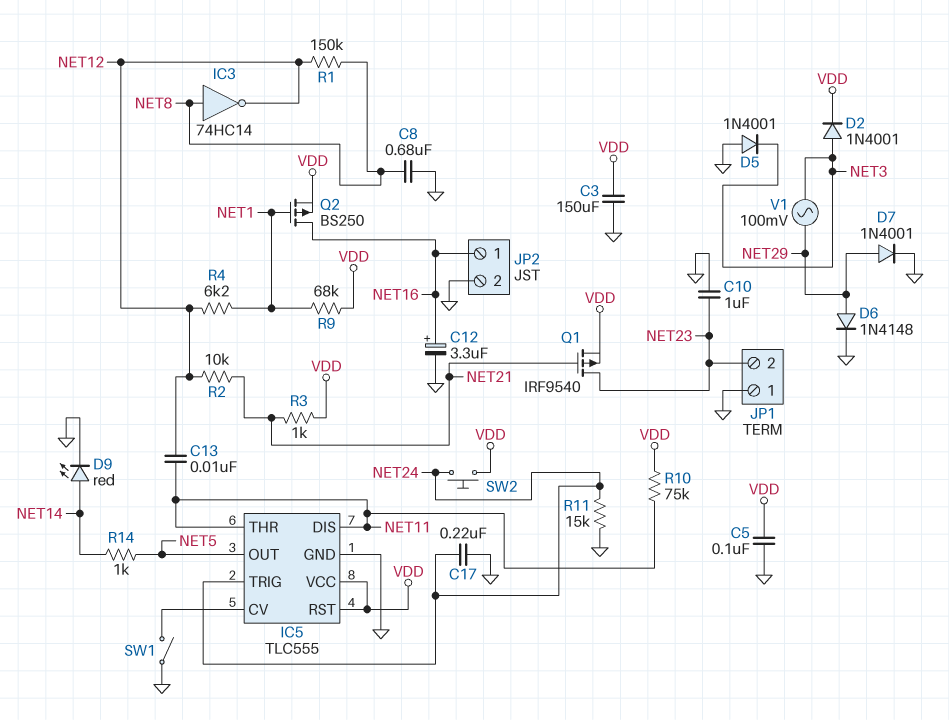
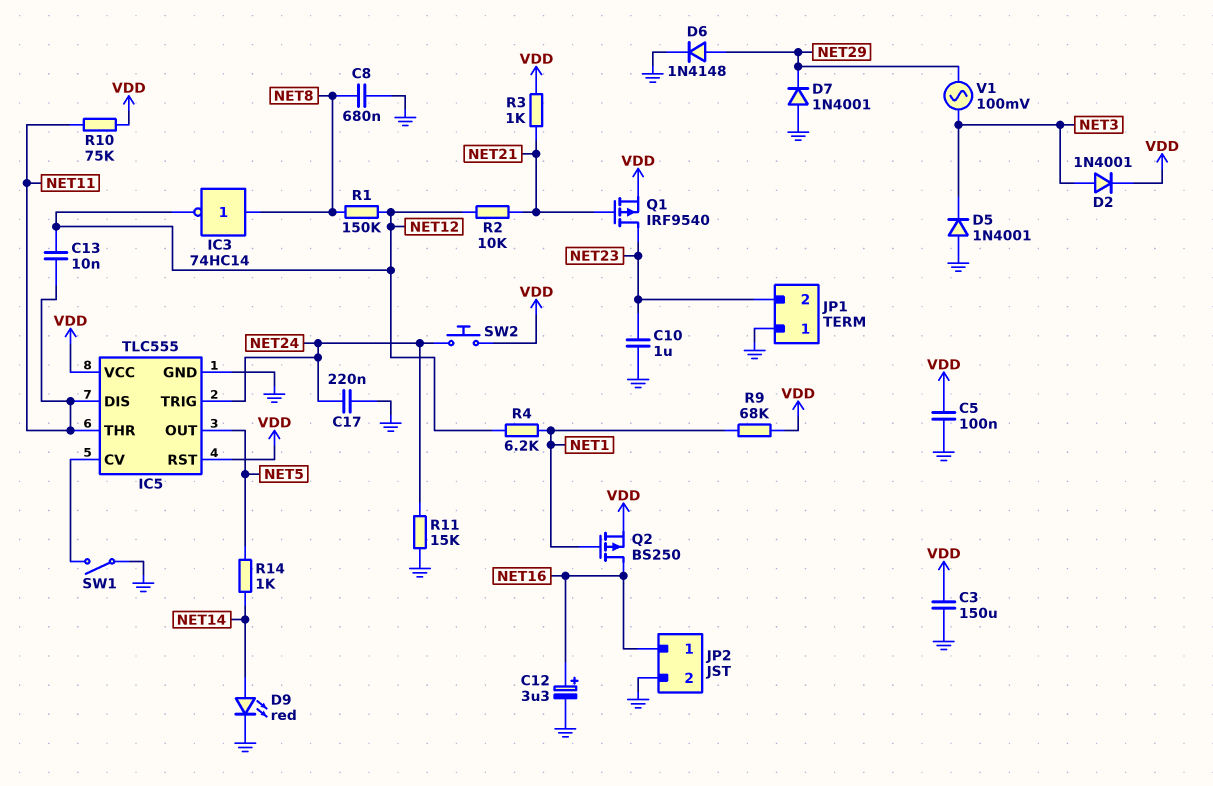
D7: diode 1N4001 (A NET29, K GND) -> diode 1N4001 (A GND, K NET29)

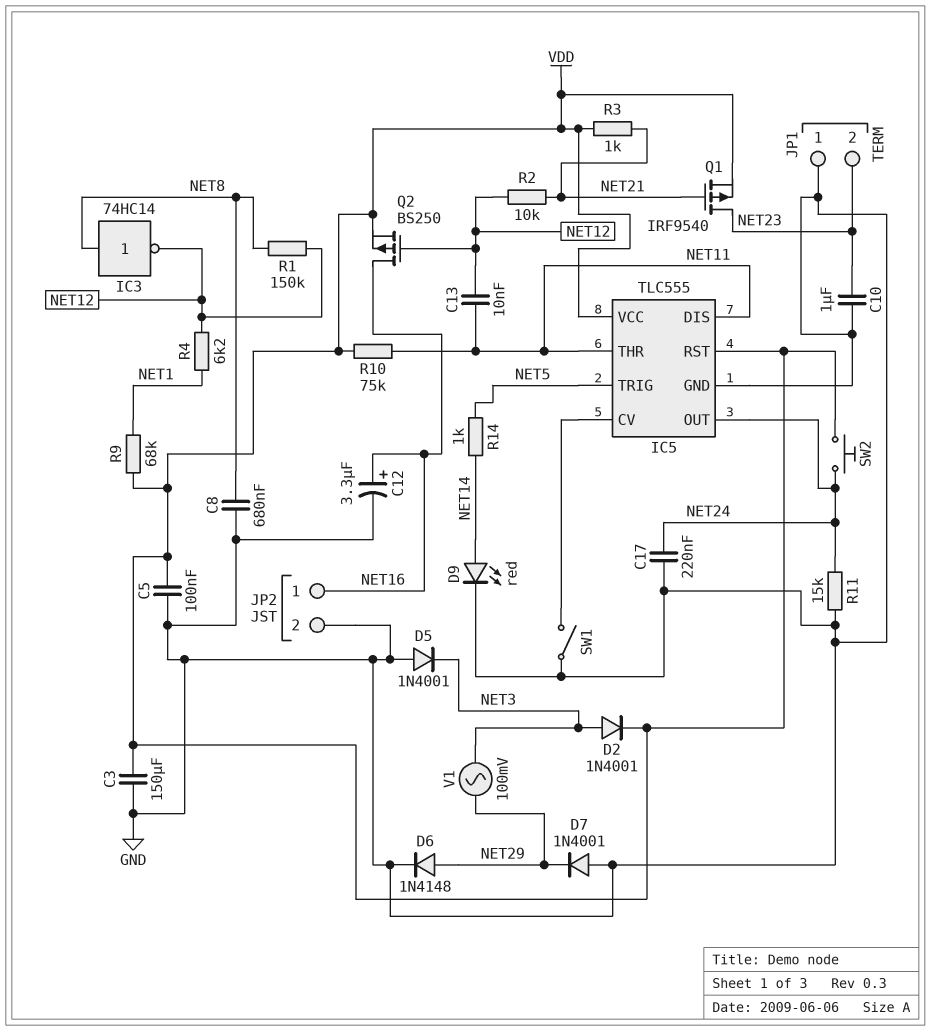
IC5 pin OUT: NET5 -> NET24
IC5 pin TRIG: NET24 -> NET5
Q2: PMOS BS250 (G NET1, D NET16, S VDD) -> PMOS BS250 (G NET12, D NET16, S VDD)

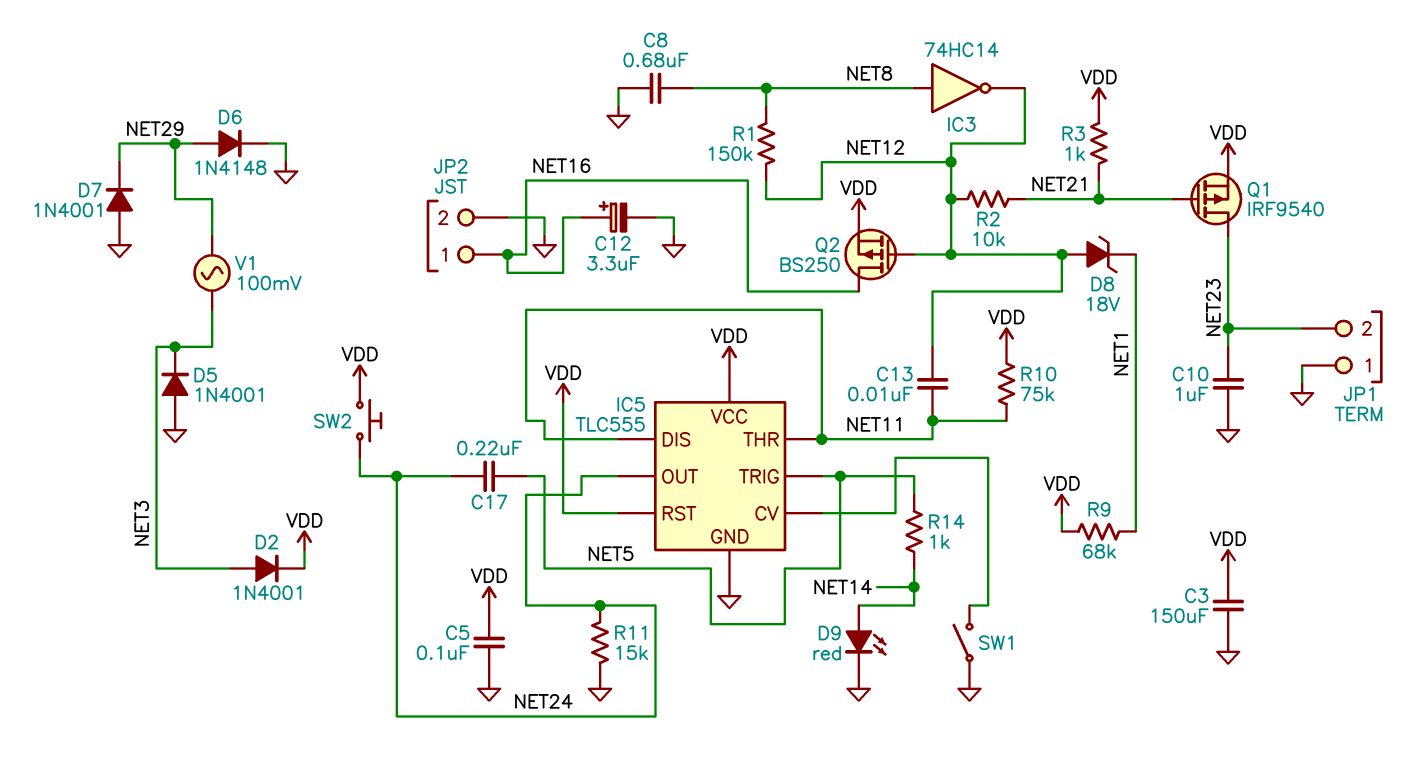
C17: 220nF (GND, NET24) -> 220nF (NET5, NET24)
D8: none -> zener 18V (A NET12, K NET1)
R4: 6.2k (NET1, NET12) -> none

